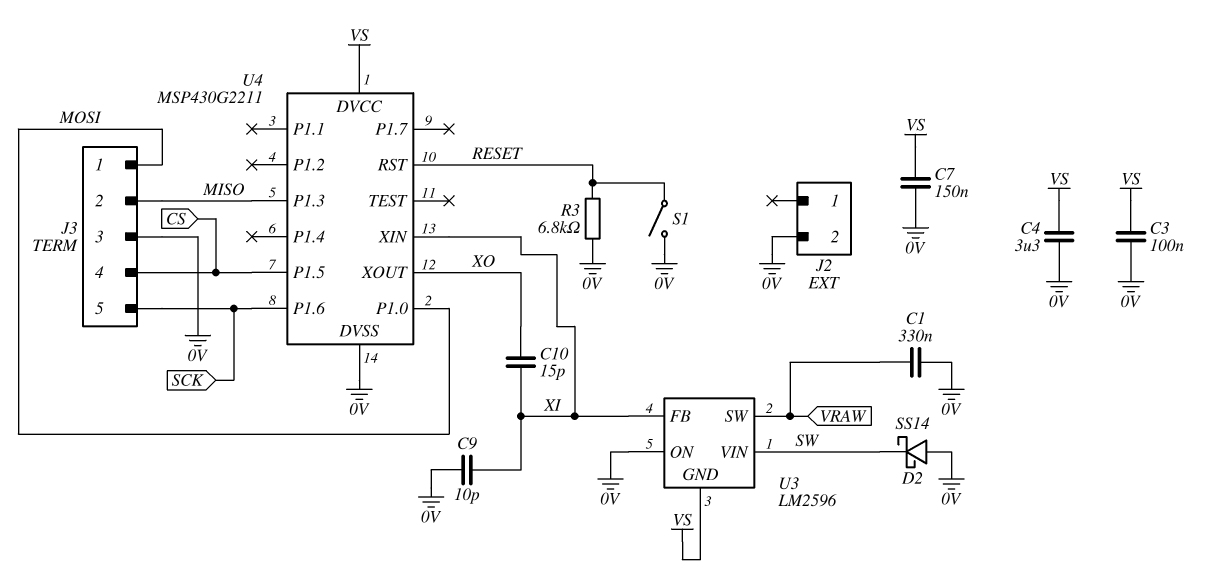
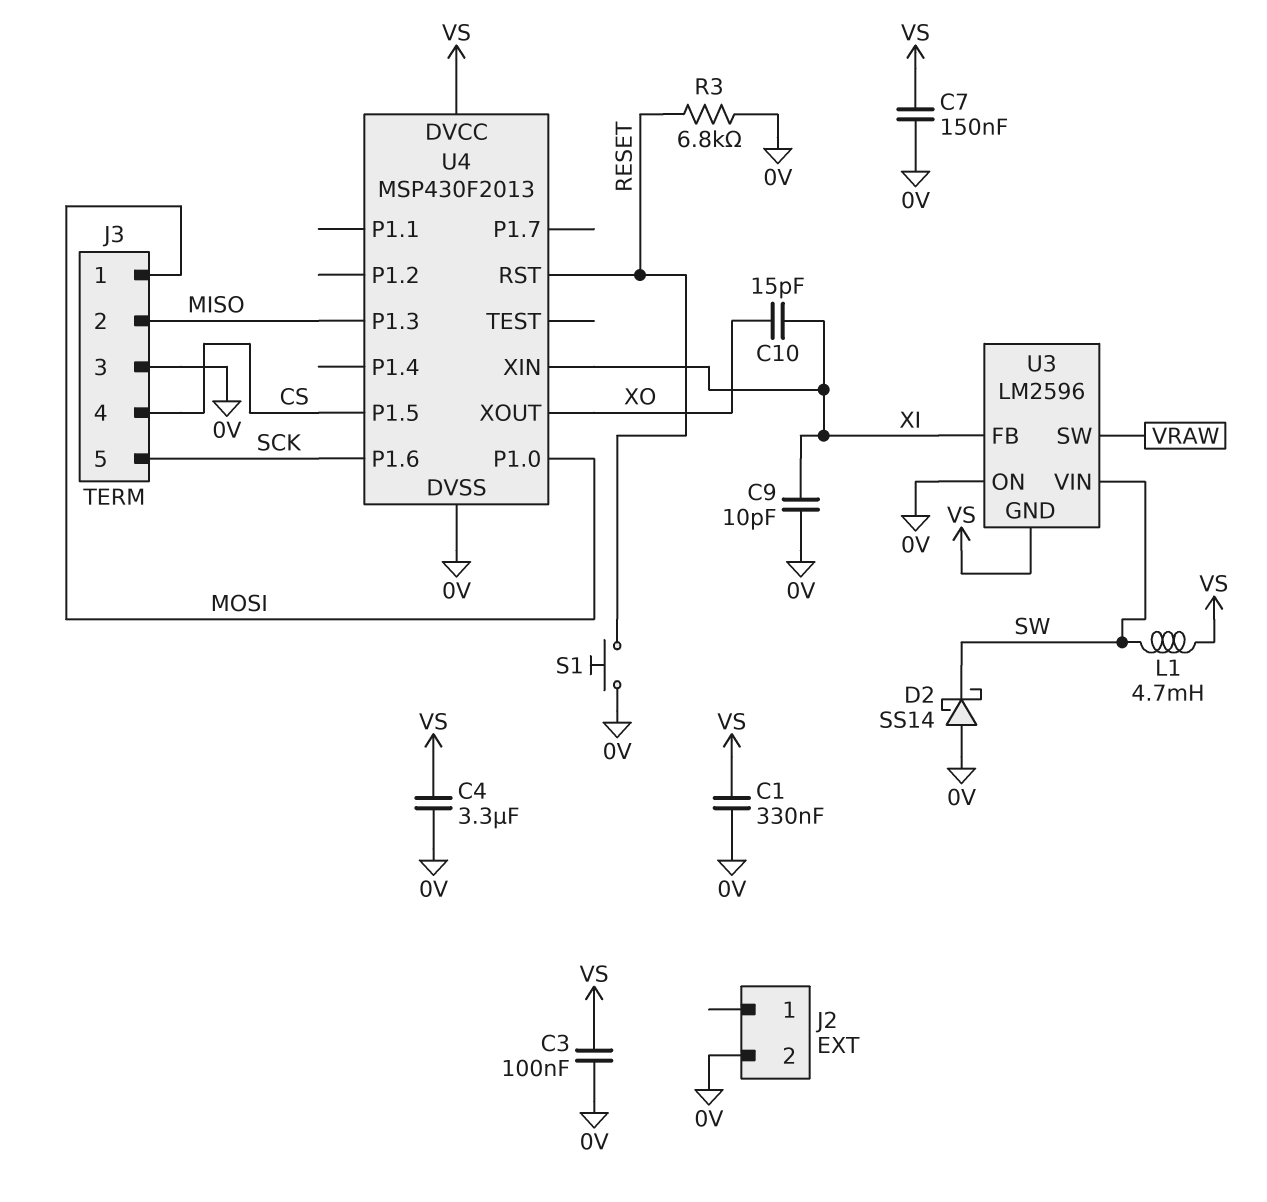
C1: 330nF (0V, VRAW) -> 330nF (0V, VS)
L1: none -> 4.7mH (SW, VS)
S1: switch (0V, RESET) -> button (0V, RESET)
U4: MSP430G2211 -> MSP430F2013

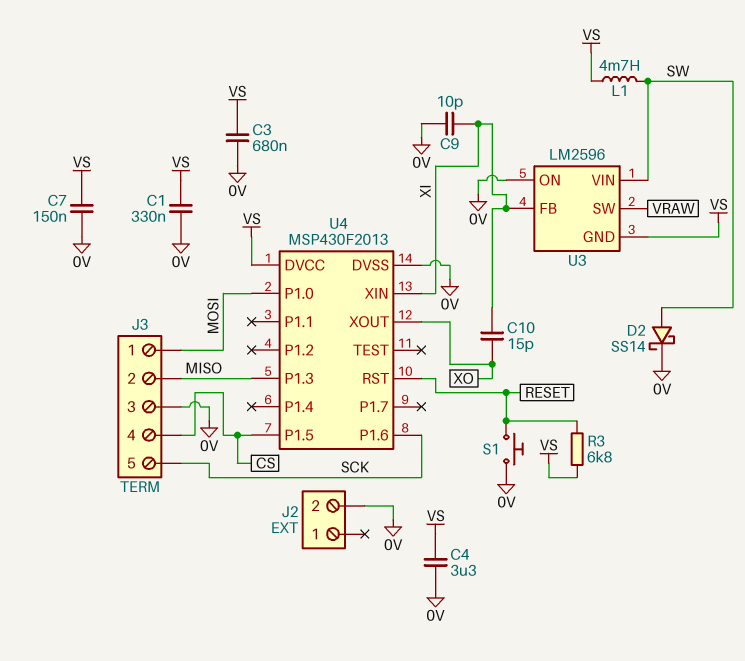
C3: 100nF (0V, VS) -> 680nF (0V, VS)
D2: schottky SS14 (A 0V, K SW) -> schottky SS14 (A SW, K 0V)
R3: 6.8k (0V, RESET) -> 6.8k (RESET, VS)

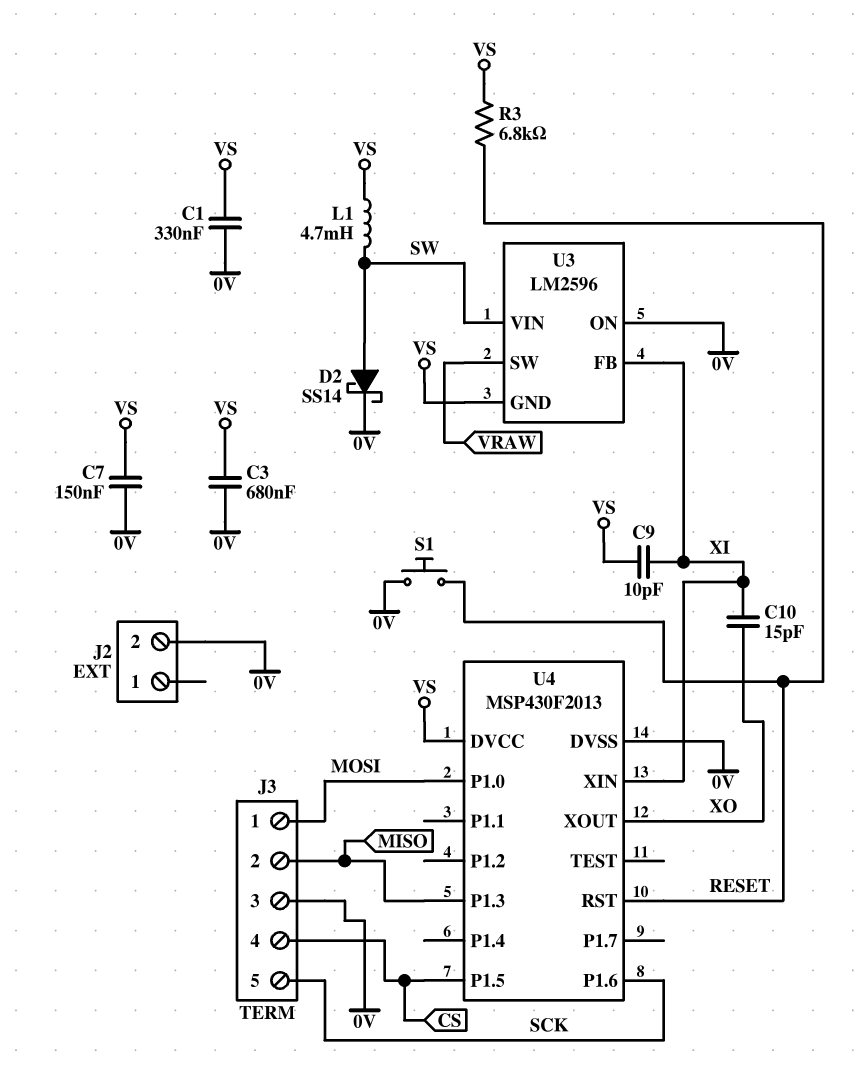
C4: 3.3uF (0V, VS) -> none
C9: 10pF (0V, XI) -> 10pF (VS, XI)

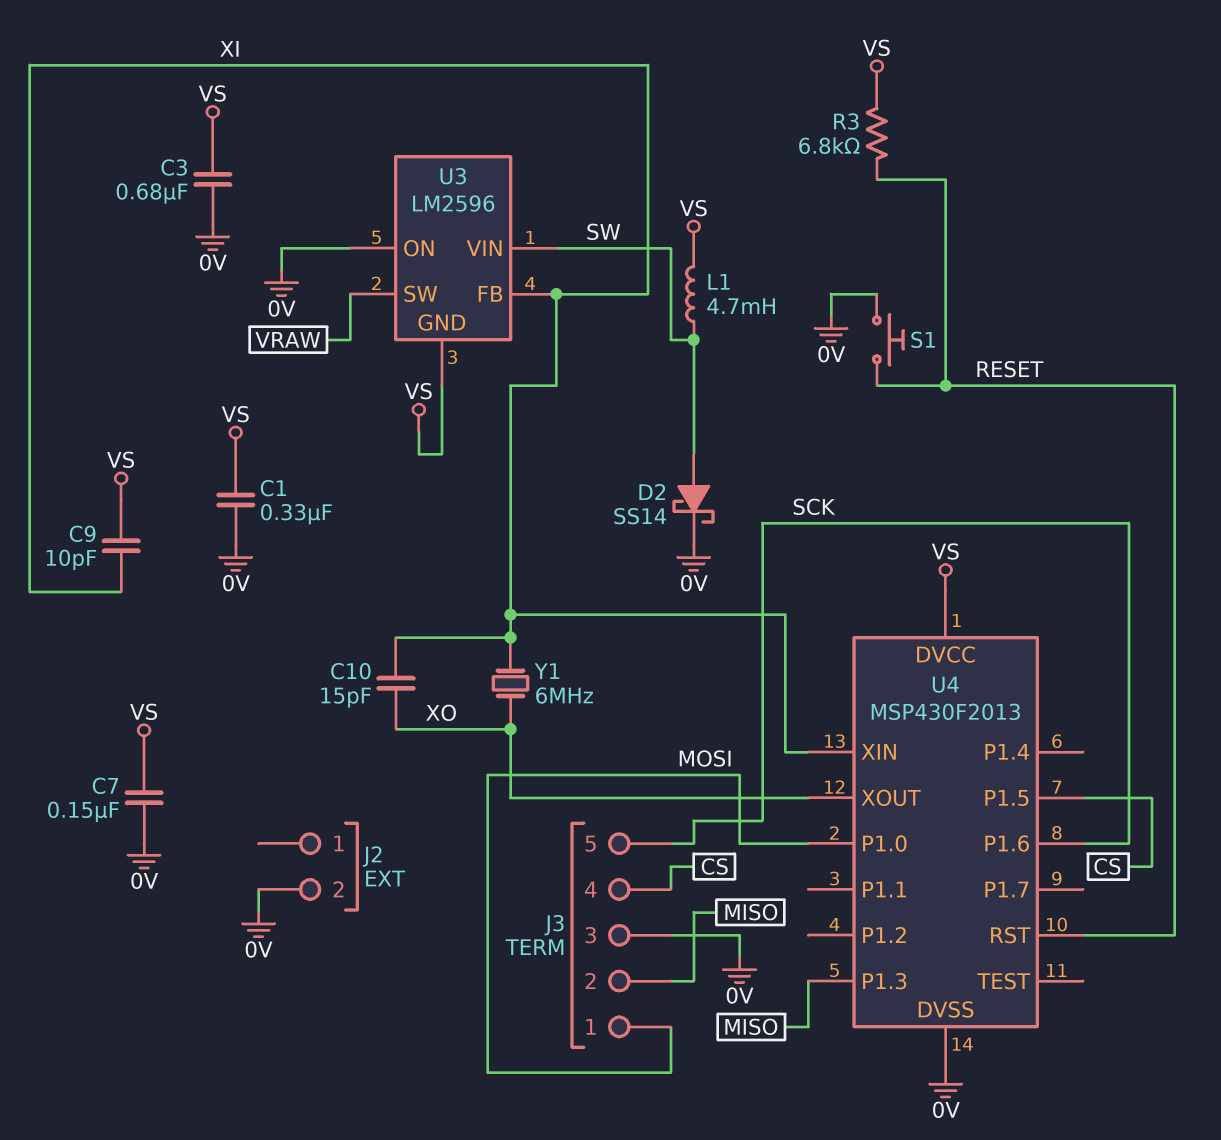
Y1: none -> 6MHz (XI, XO)

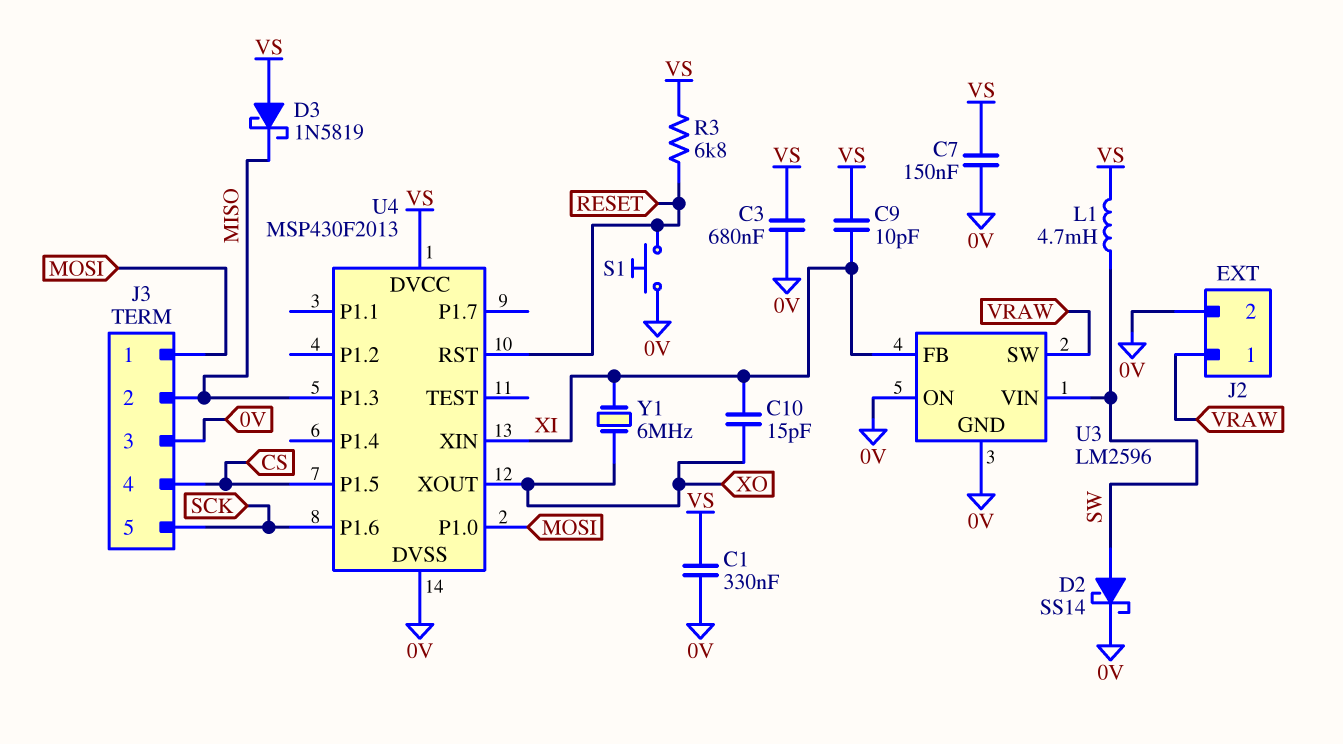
D3: none -> schottky 1N5819 (A VS, K MISO)
J2 pin 1: none -> VRAW
U3 pin GND: VS -> 0V

